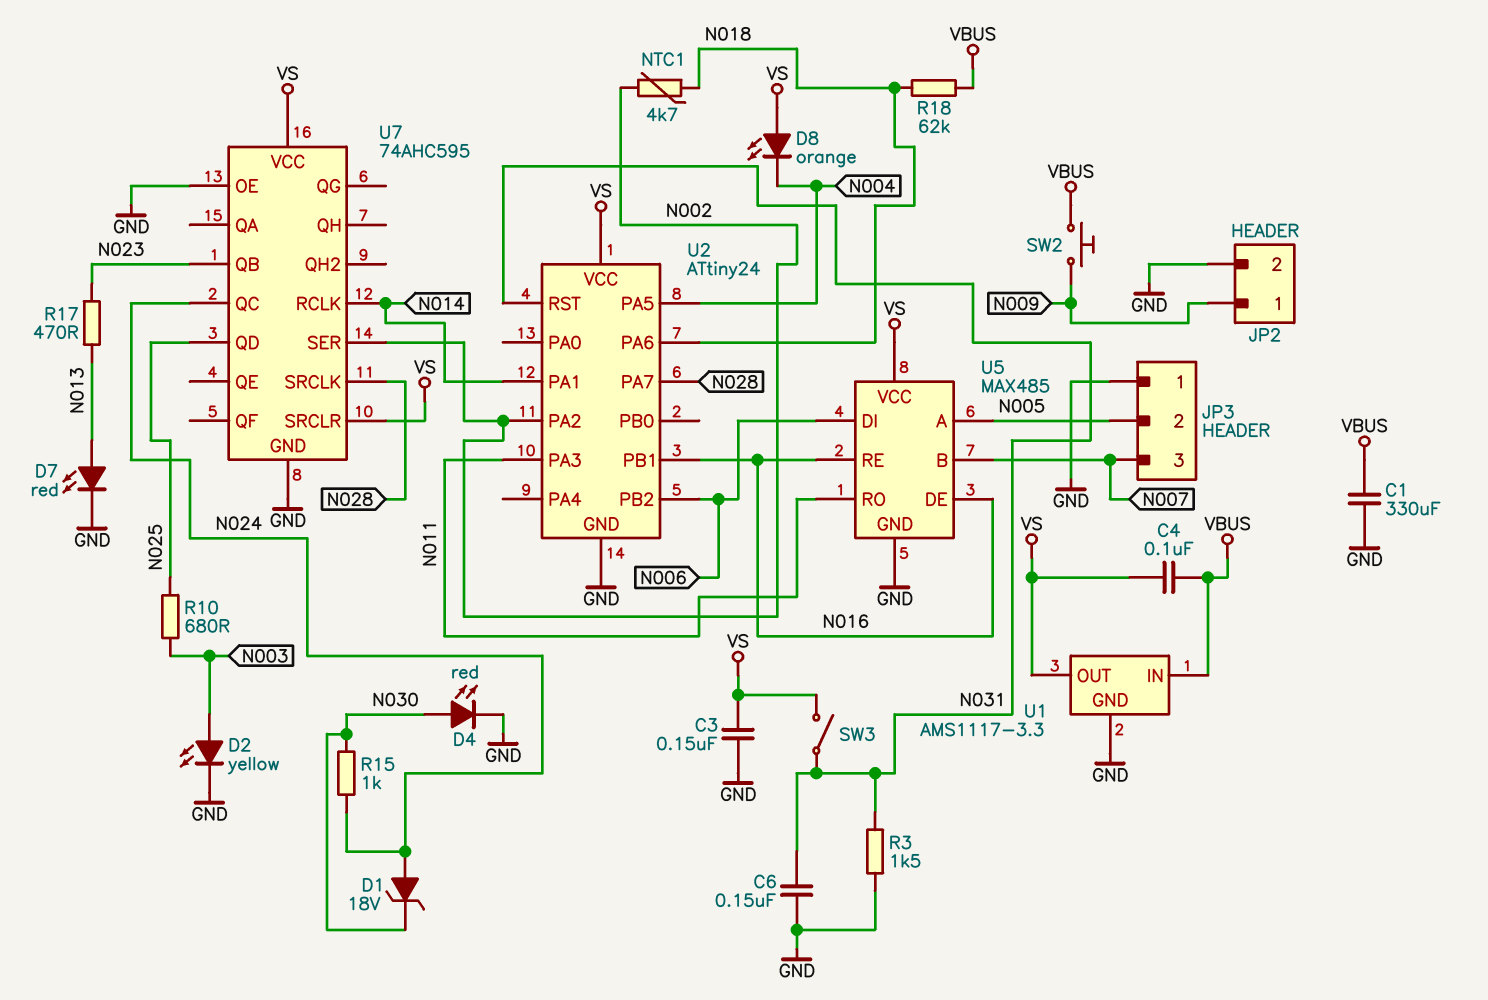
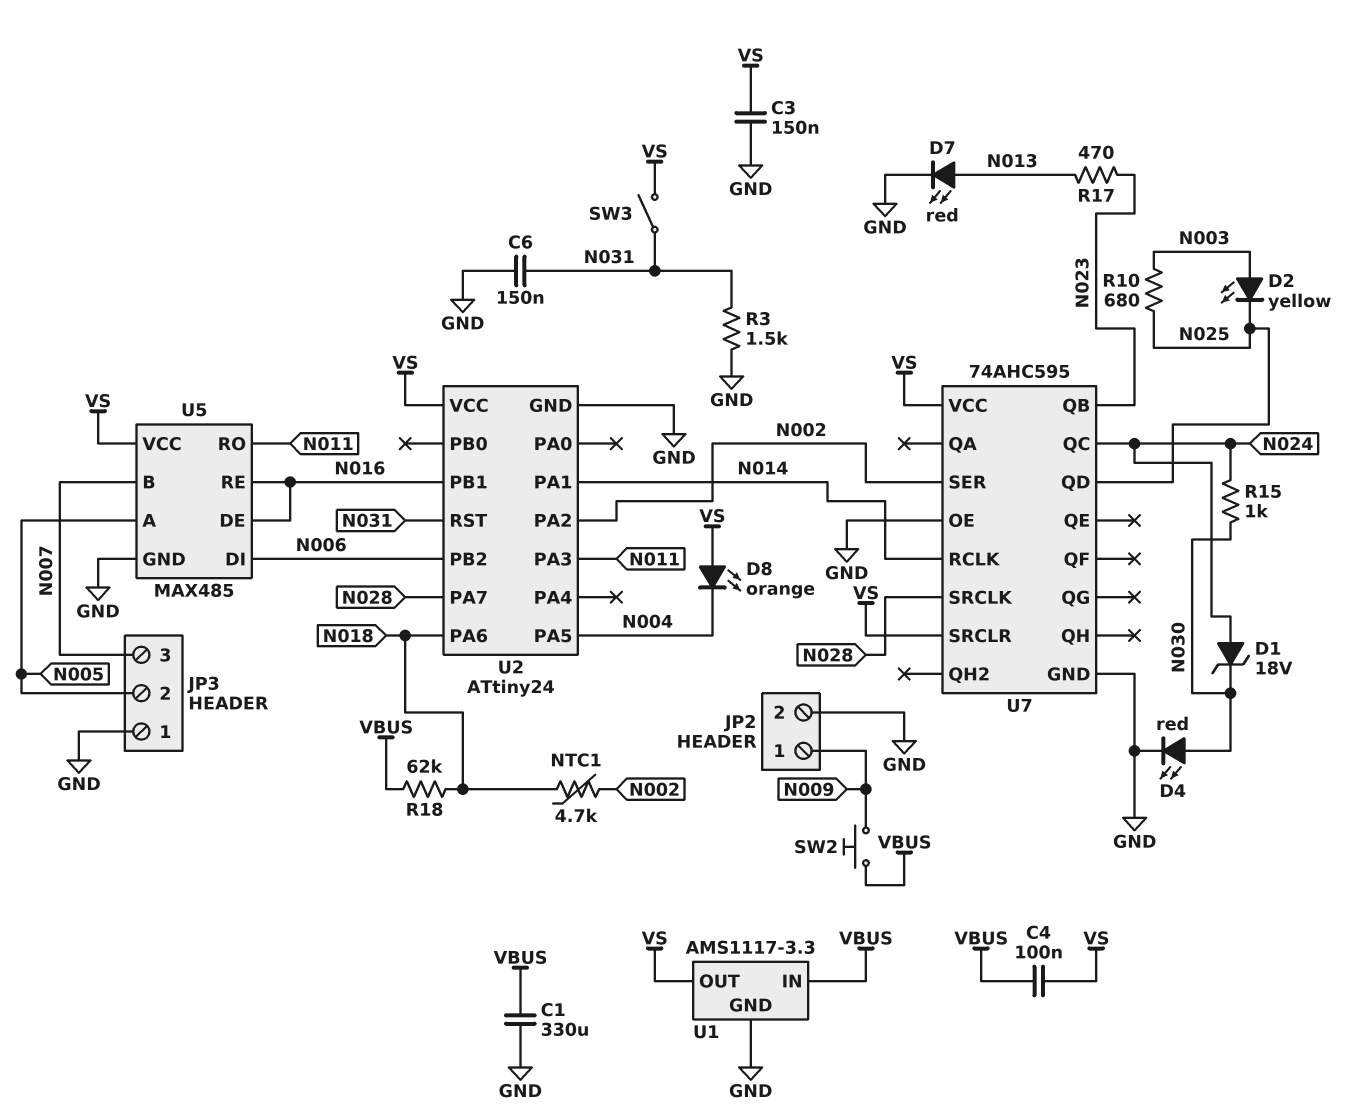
D2: LED yellow (A N003, K GND) -> LED yellow (A N003, K N025)

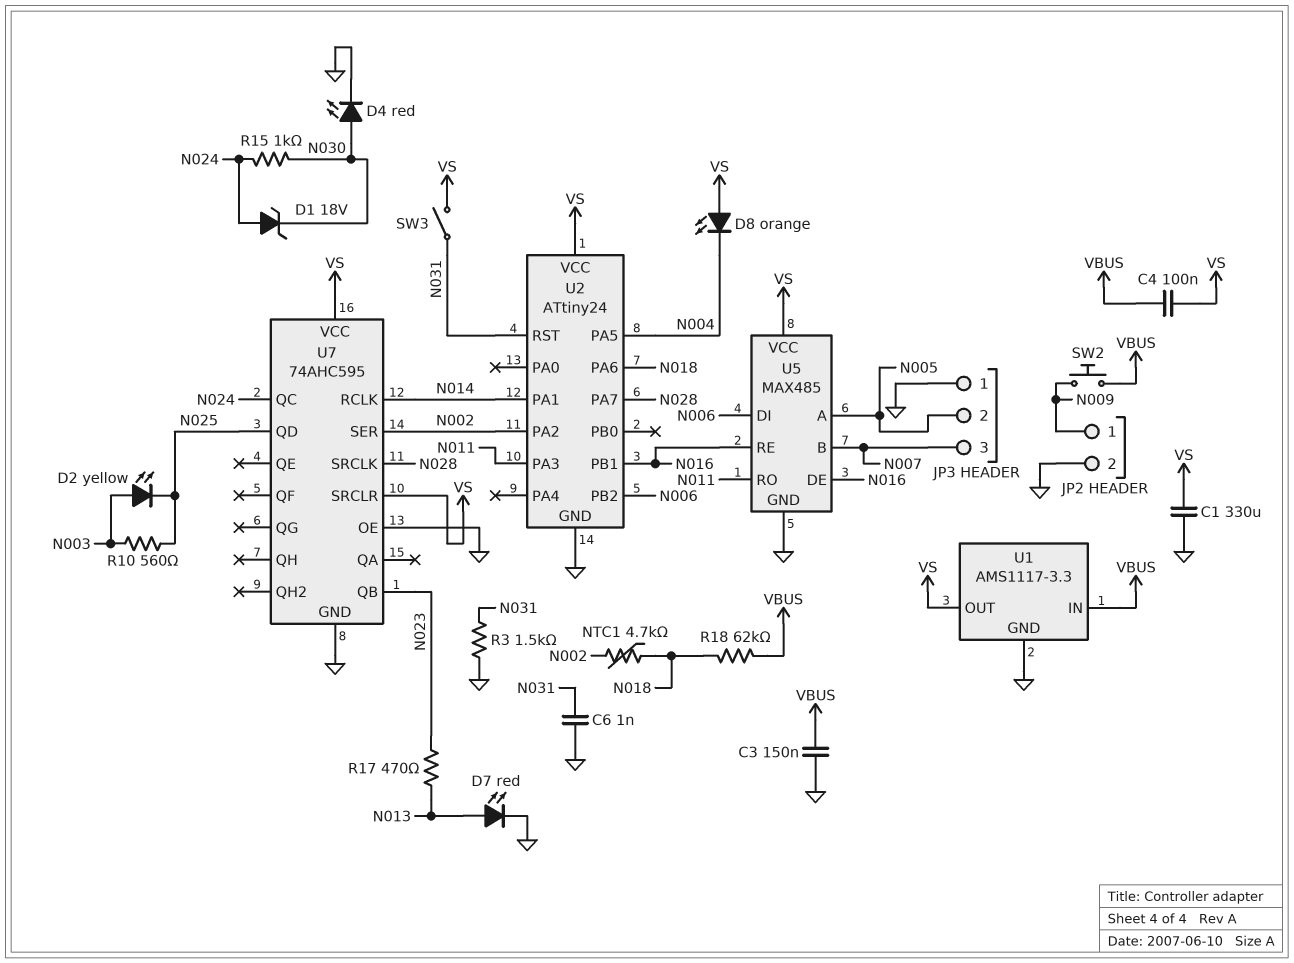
C1: 330uF (GND, VBUS) -> 330uF (GND, VS)
C3: 150nF (GND, VS) -> 150nF (GND, VBUS)
C6: 150nF (GND, N031) -> 1nF (GND, N031)
R10: 680 (N003, N025) -> 560 (N003, N025)

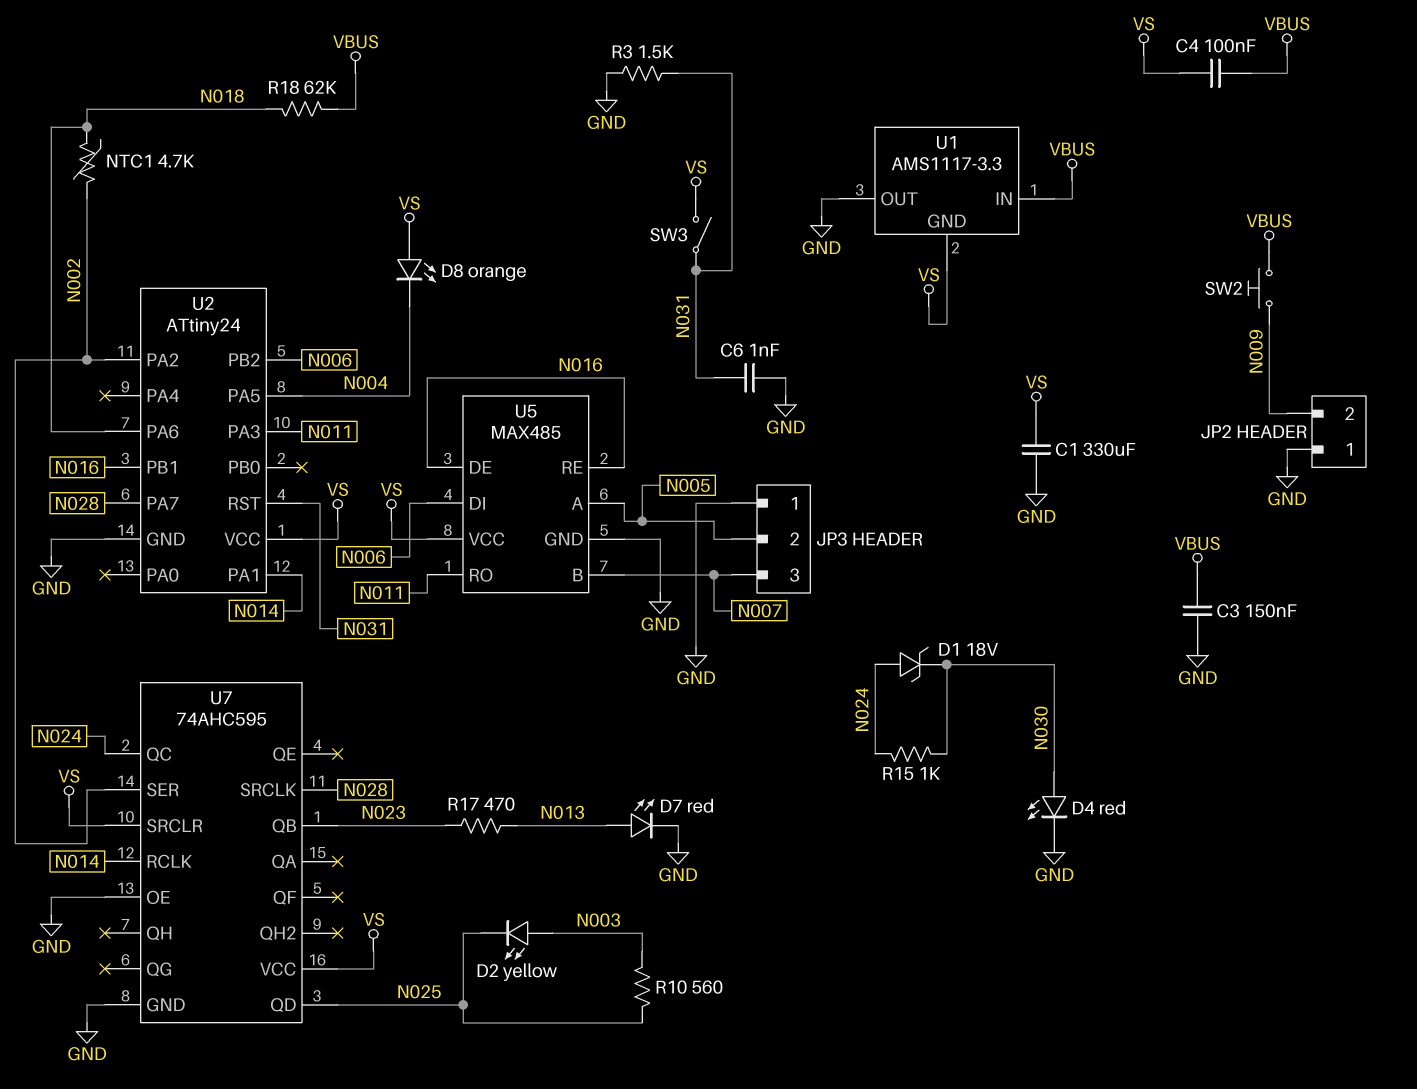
JP2 pin 1: N009 -> GND
JP2 pin 2: GND -> N009
U1 pin GND: GND -> VS
U1 pin OUT: VS -> GND

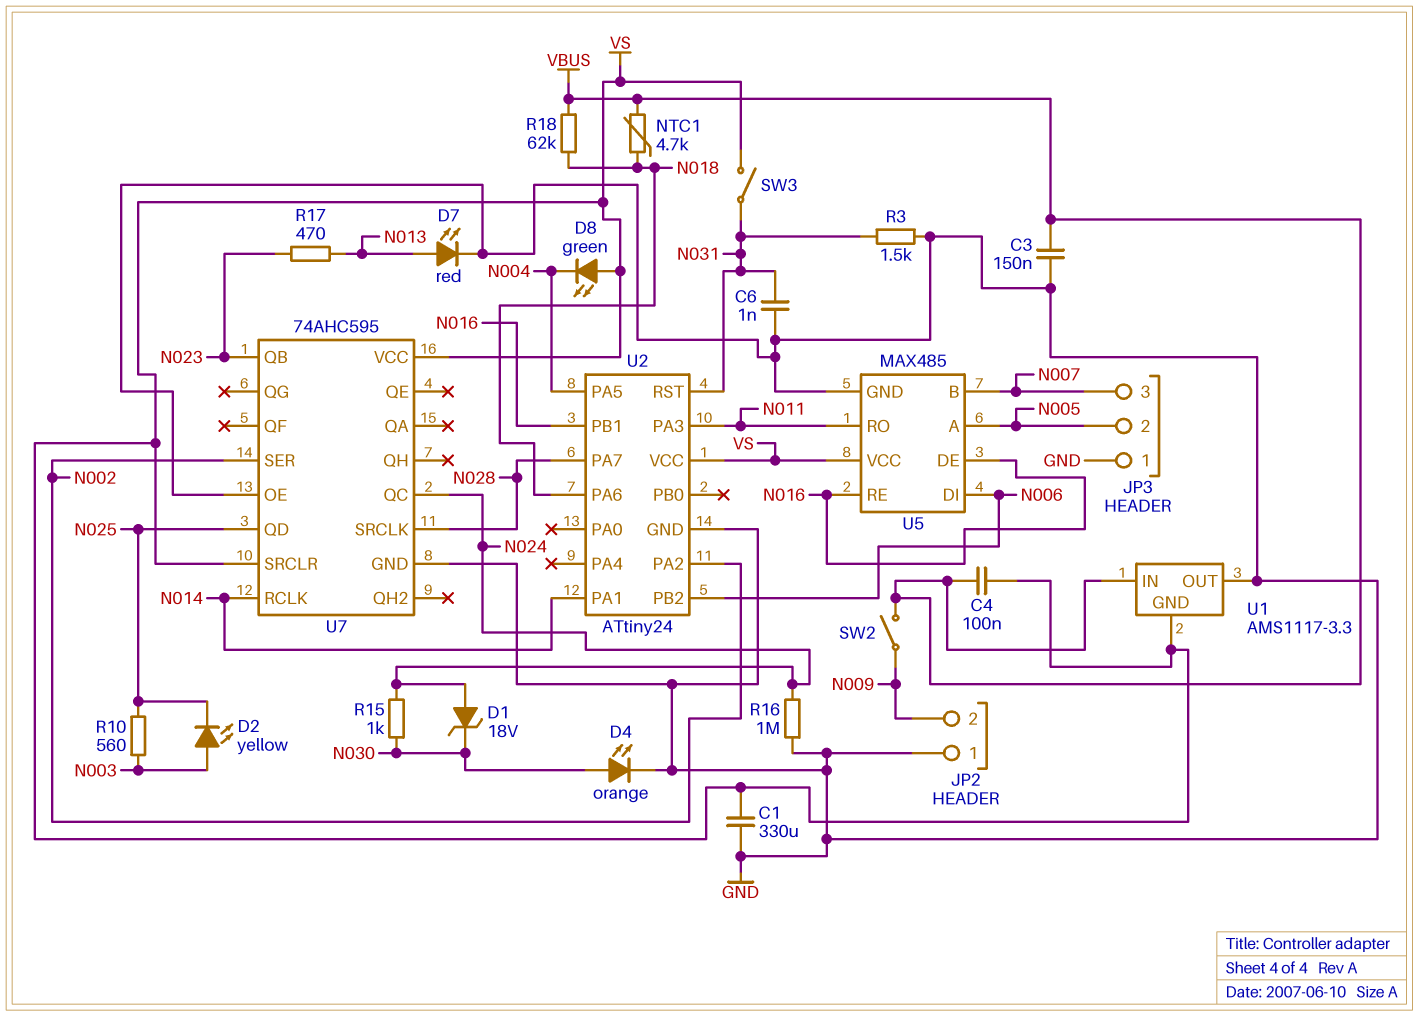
D4: LED red (A N030, K GND) -> LED orange (A N030, K GND)
D8: LED orange (A VS, K N004) -> LED green (A VS, K N004)
NTC1: 4.7k (N002, N018) -> 4.7k (N018, VBUS)
R16: none -> 1M (GND, N024)
SW2: button (N009, VBUS) -> switch (N009, VBUS)

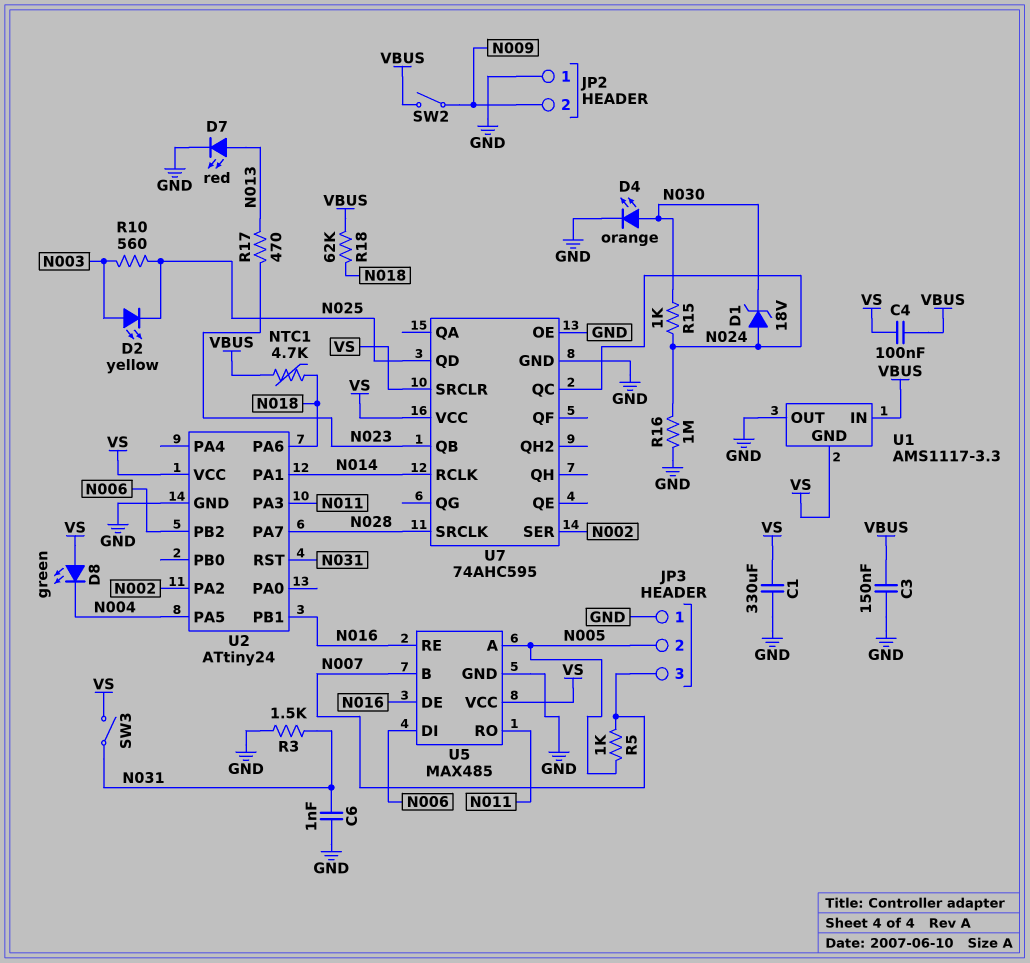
R5: none -> 1k (N005, N007)

